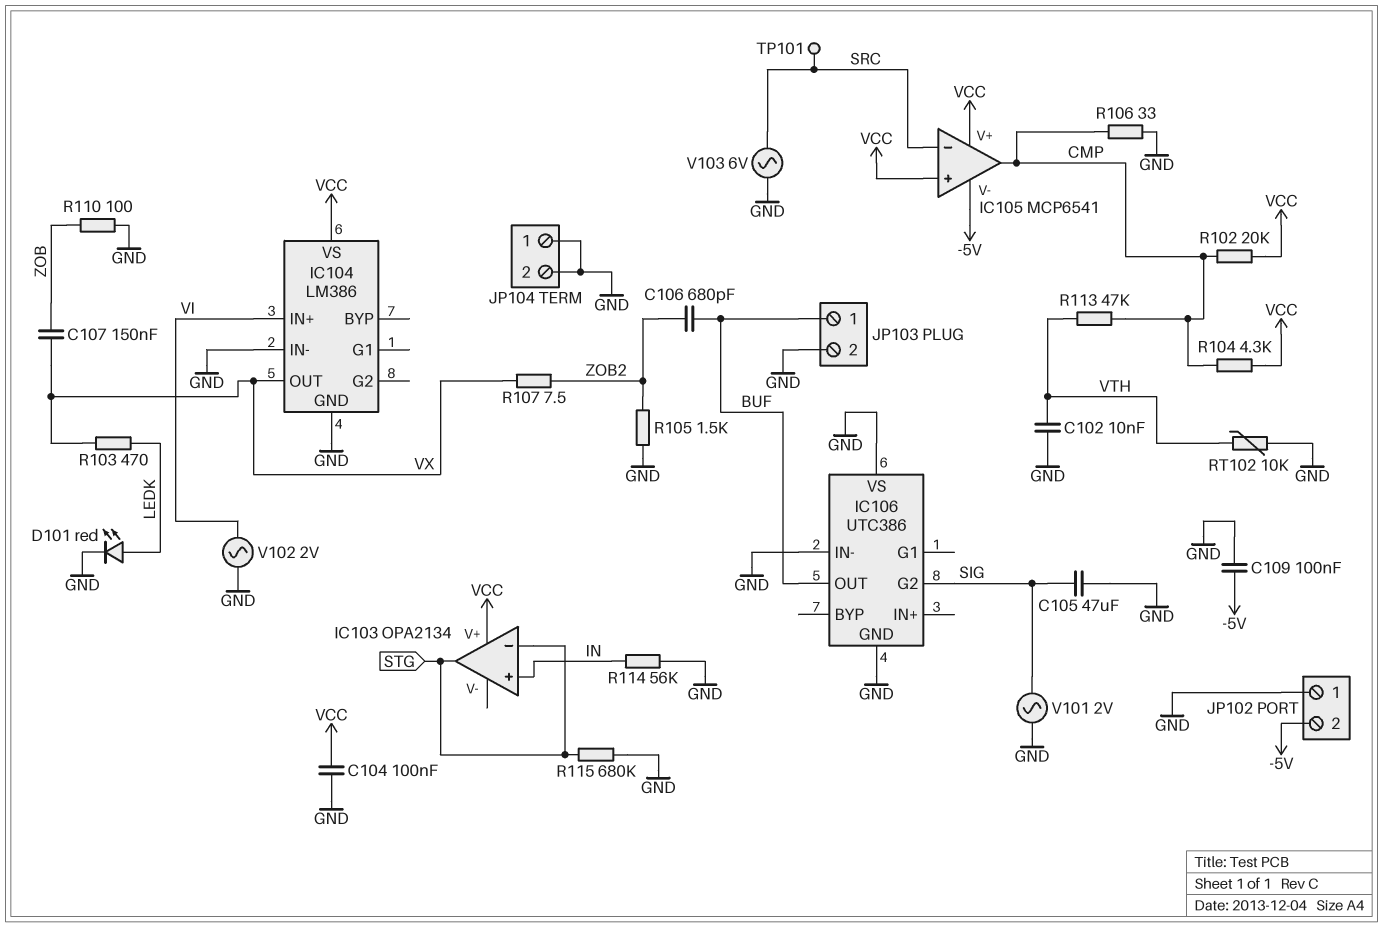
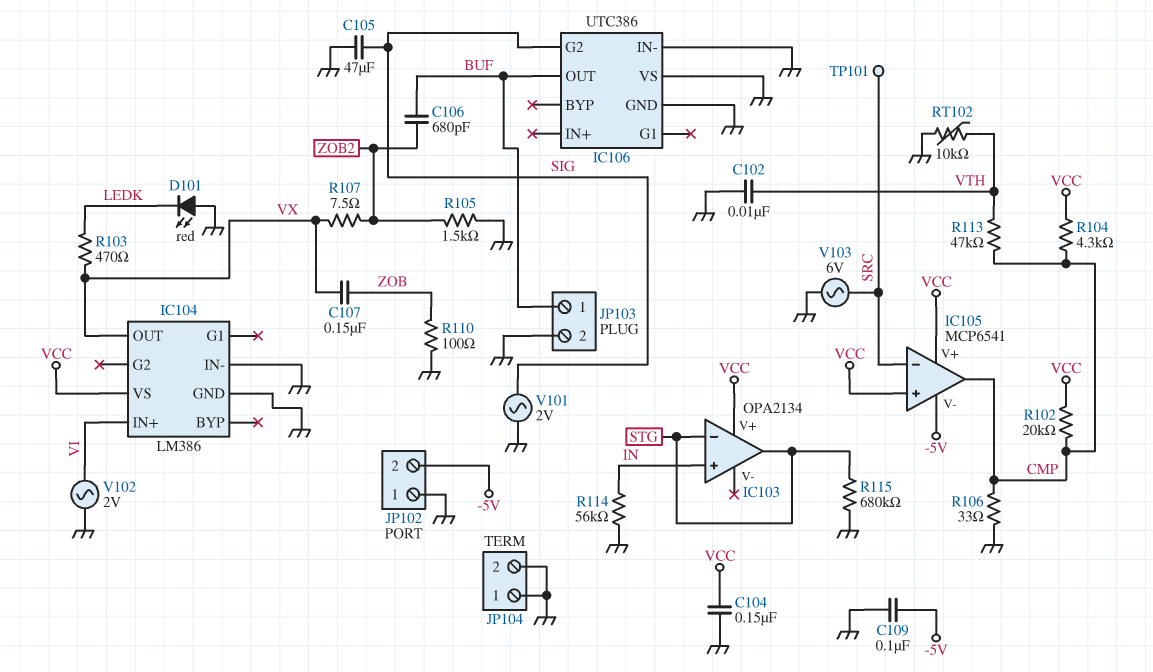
C104: 100nF (GND, VCC) -> 150nF (GND, VCC)
D101: LED red (A LEDK, K GND) -> LED red (A GND, K LEDK)

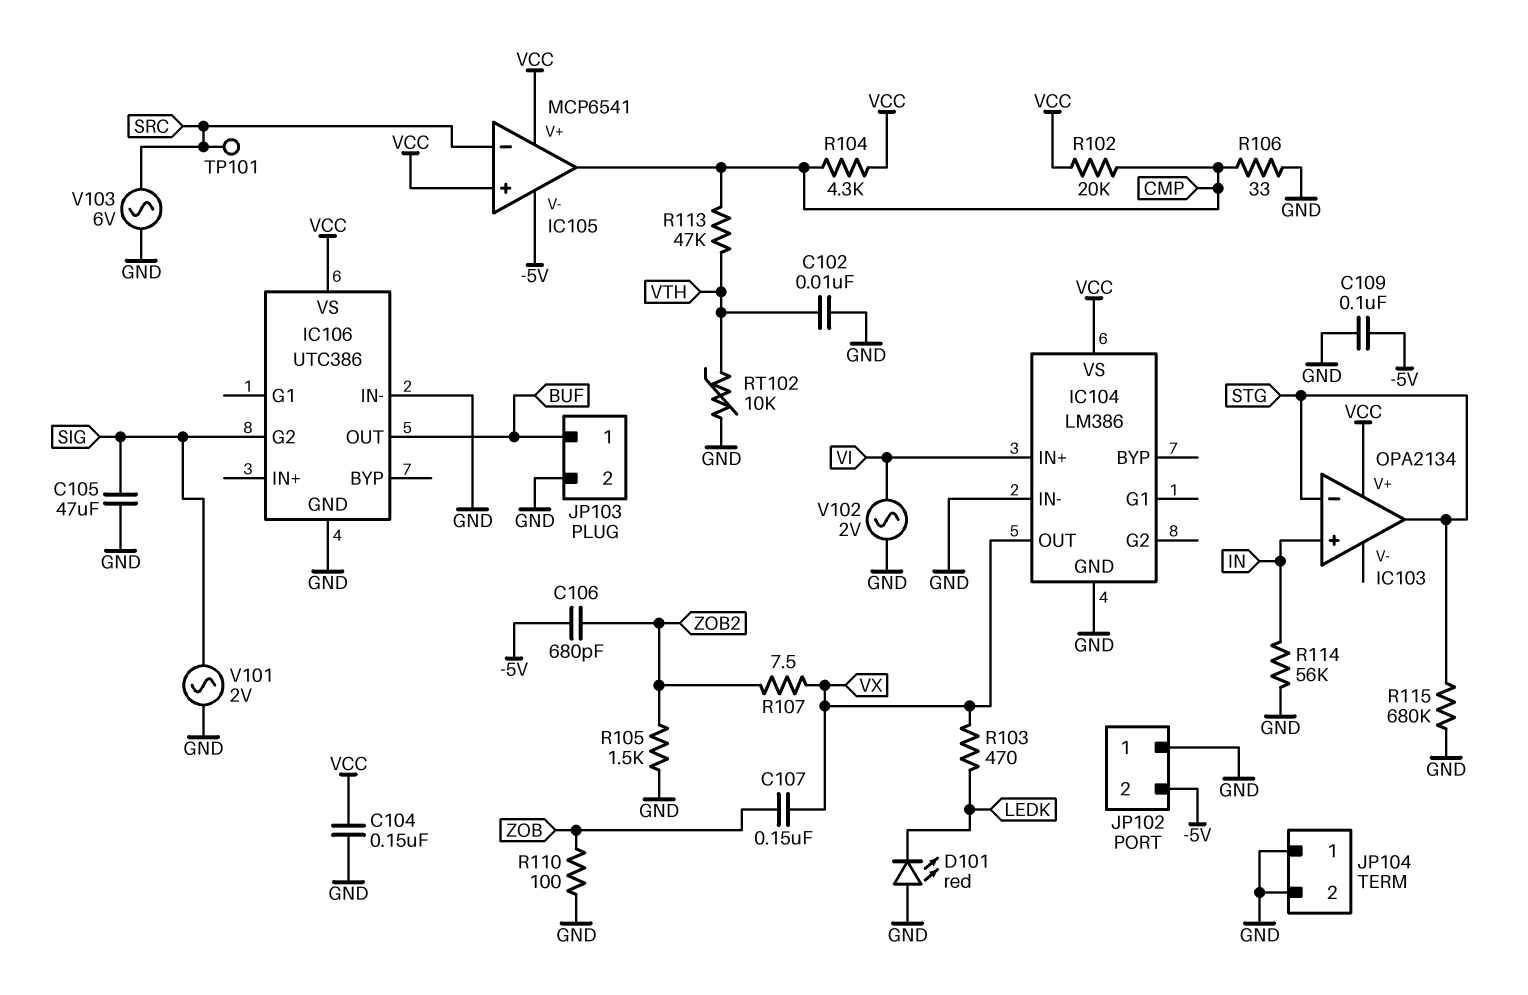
C106: 680pF (BUF, ZOB2) -> 680pF (-5V, ZOB2)
IC106 pin VS: GND -> VCC

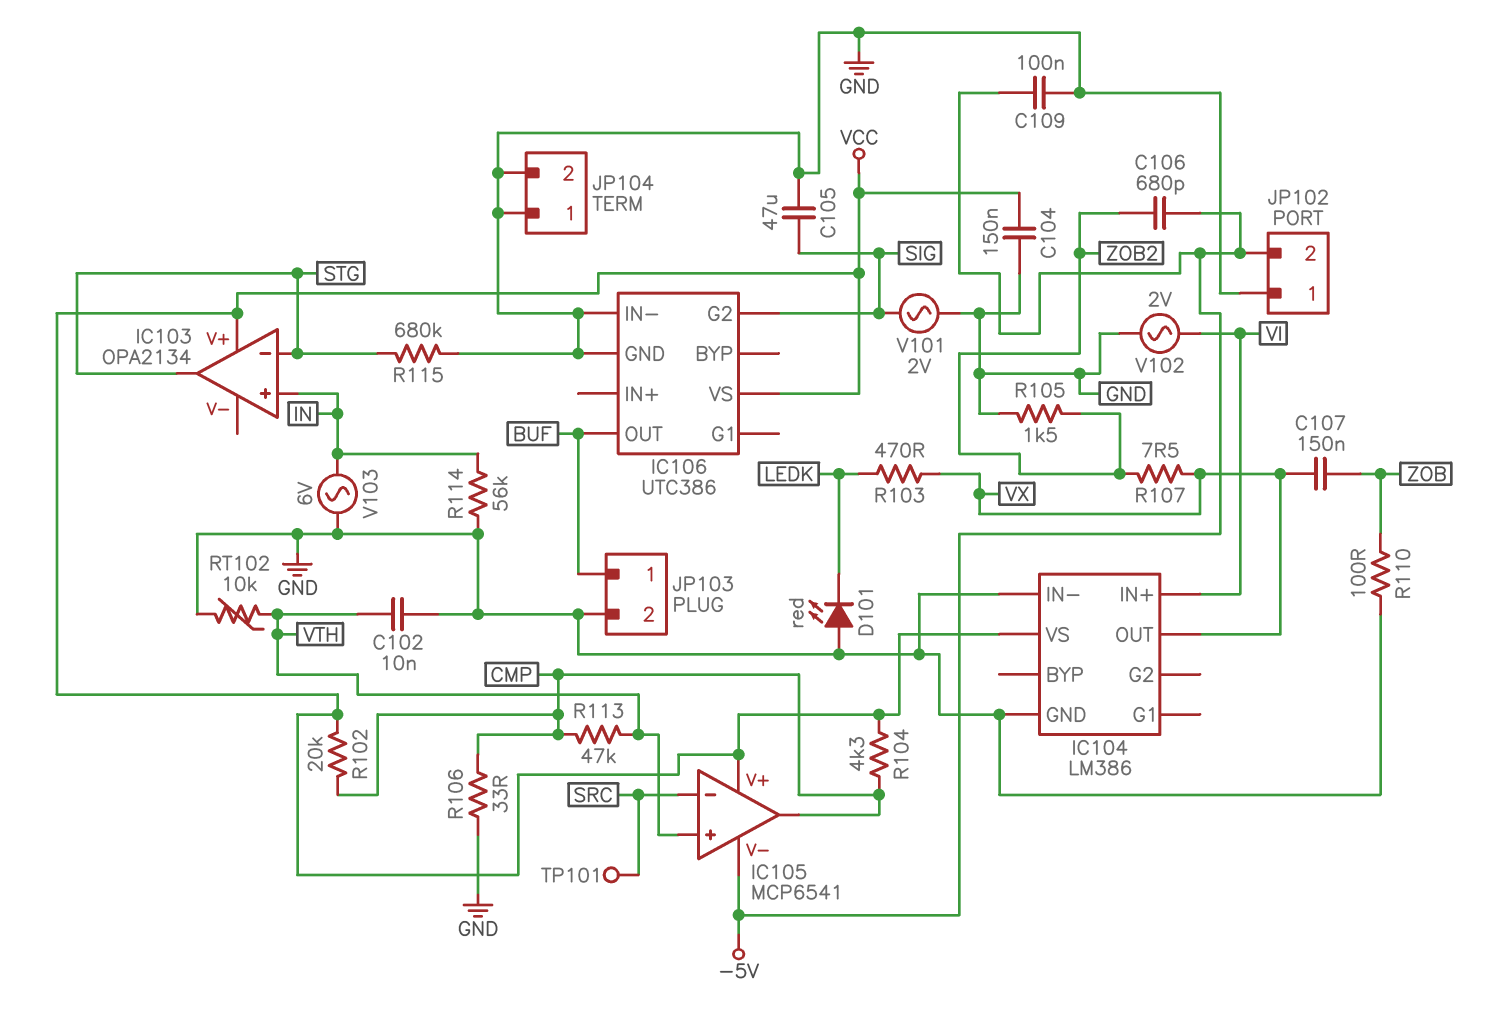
IC105 pin in+: VCC -> VTH
V103: AC 6V (GND, SRC) -> AC 6V (GND, IN)

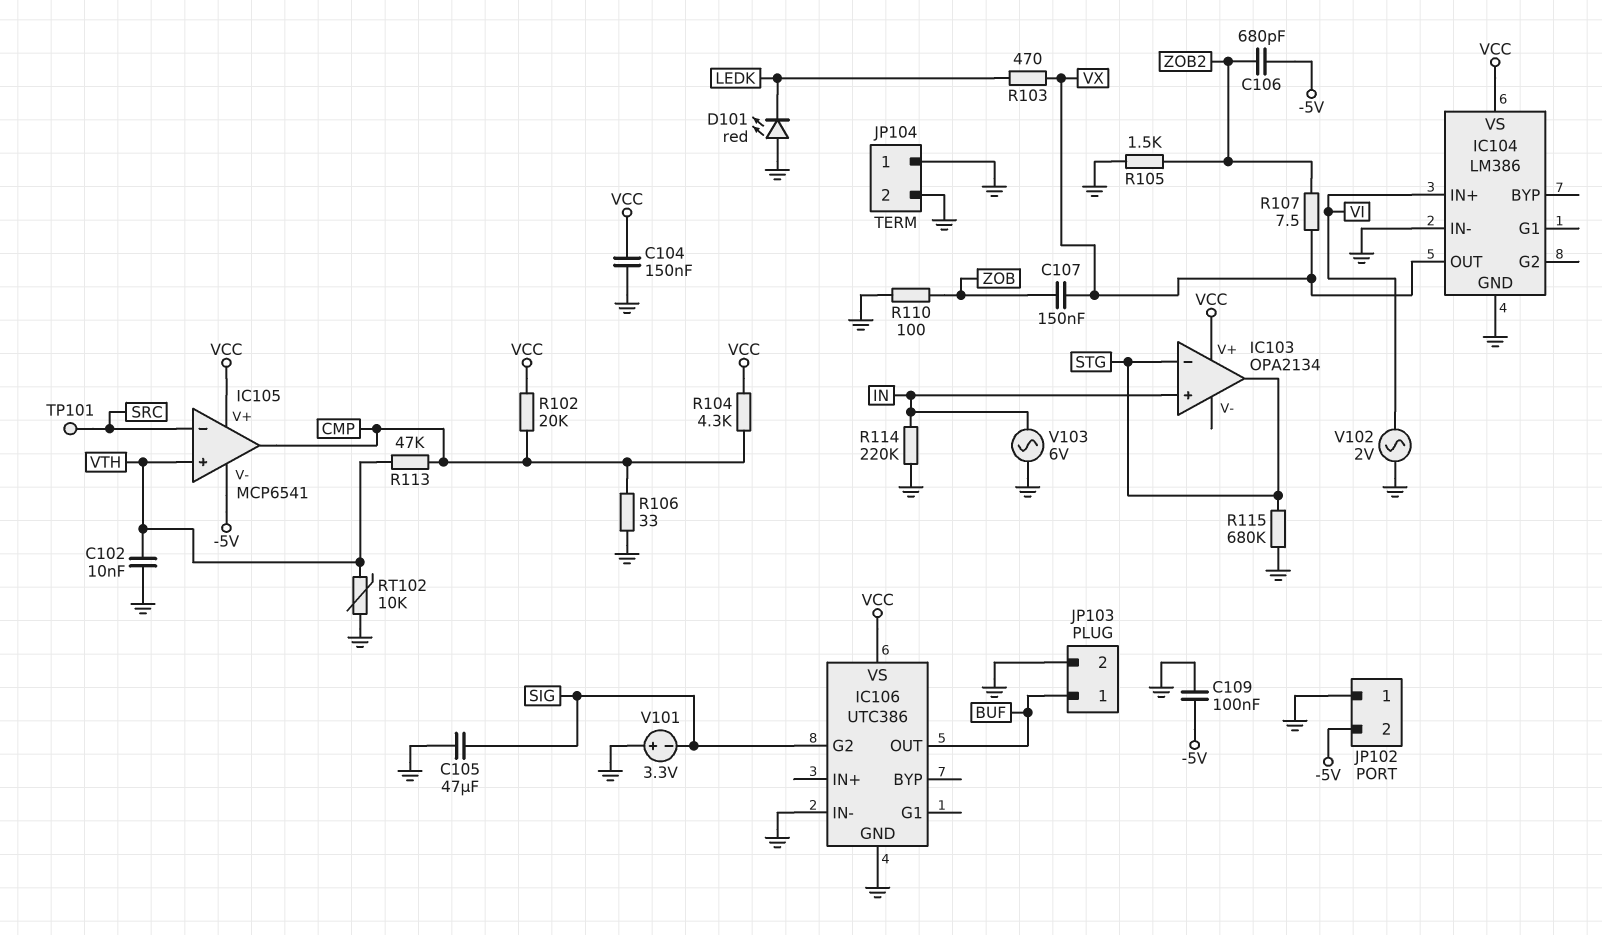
R114: 56k (GND, IN) -> 220k (GND, IN)
V101: AC 2V (GND, SIG) -> 3.3V (plus GND, minus SIG)

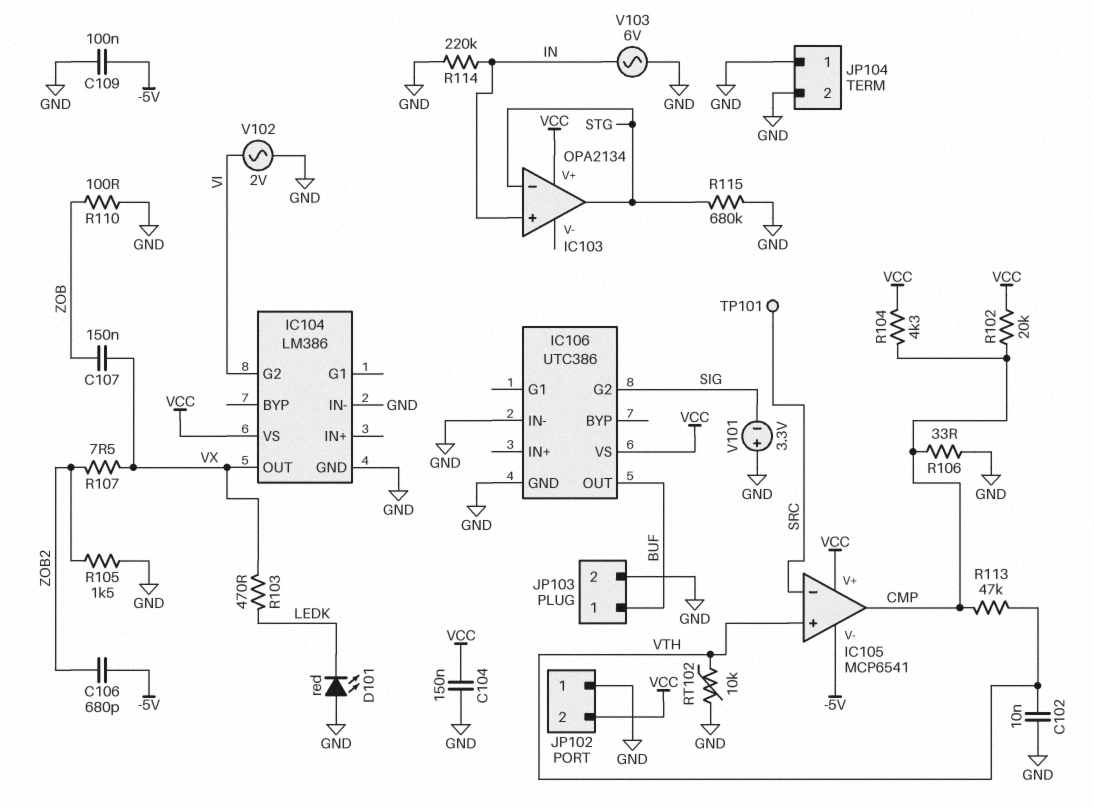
C105: 47uF (GND, SIG) -> none
IC104 pin G2: none -> VI
IC104 pin IN+: VI -> none
JP102 pin 2: -5V -> VCC

